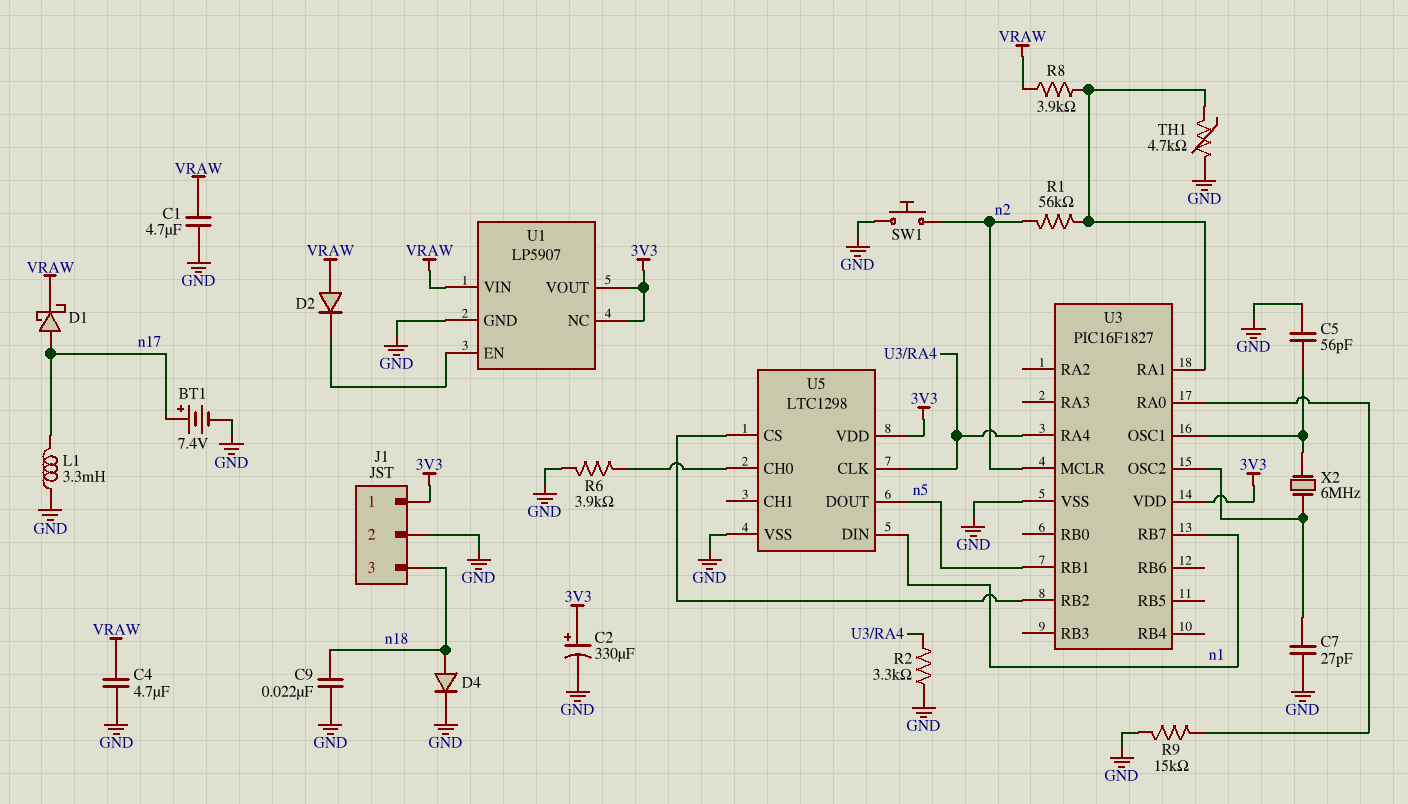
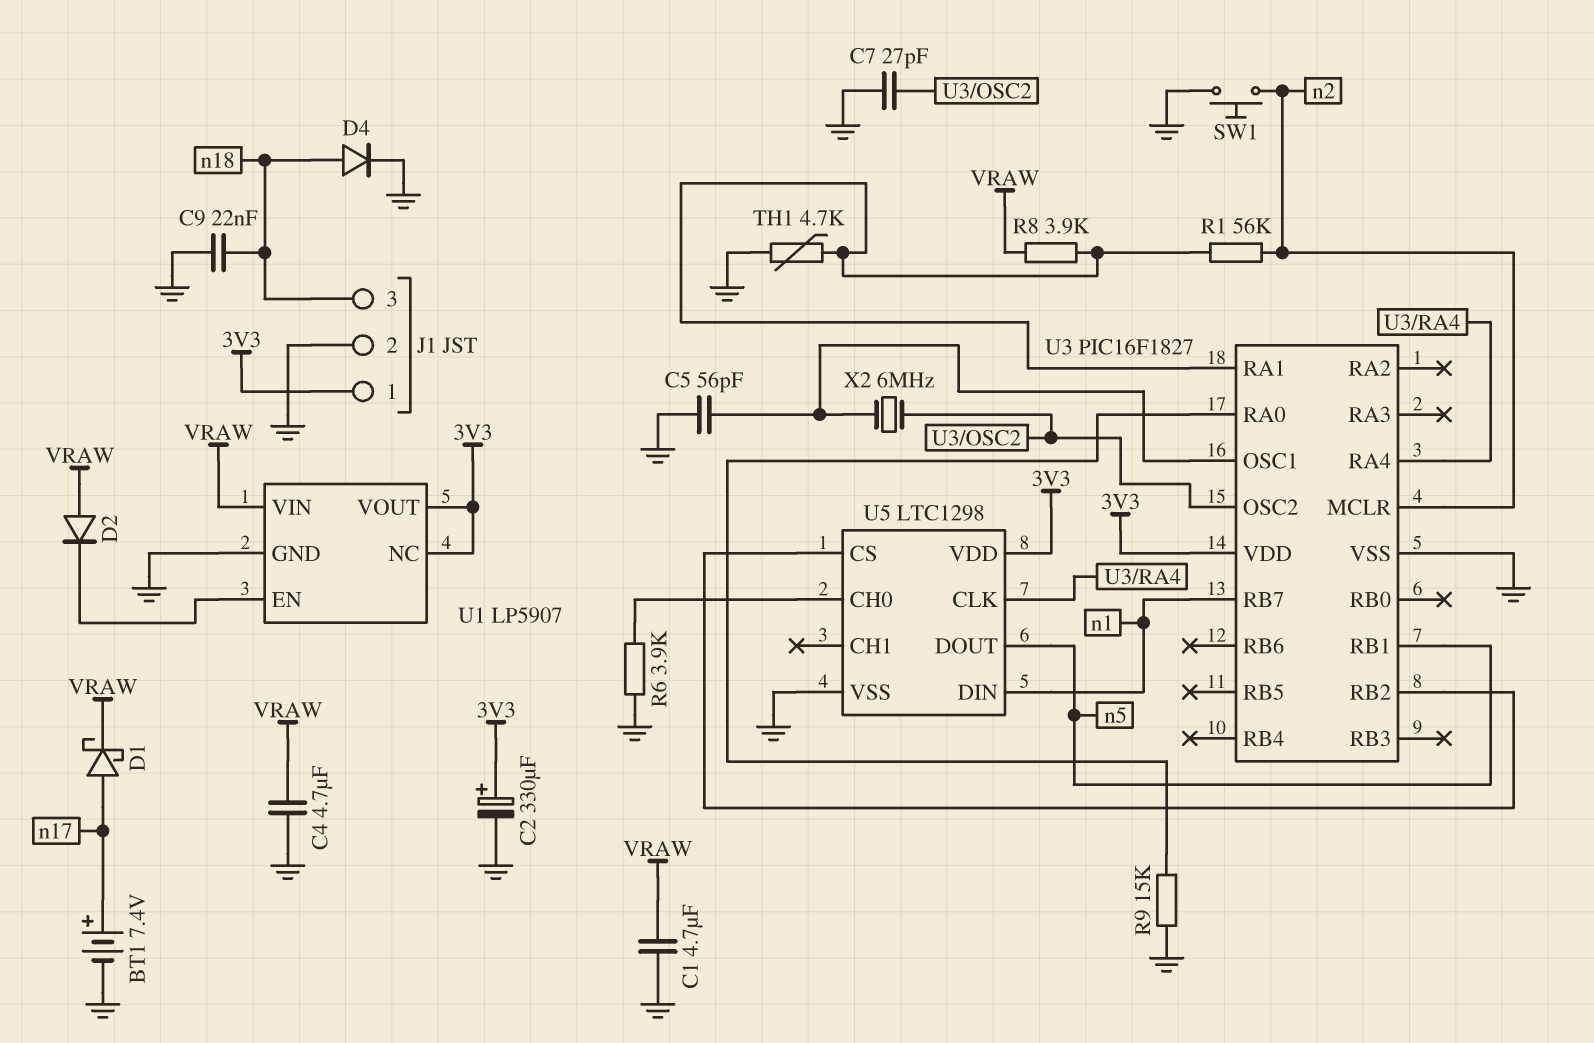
L1: 3.3mH (GND, n17) -> none
R2: 3.3k (GND, U3/RA4) -> none

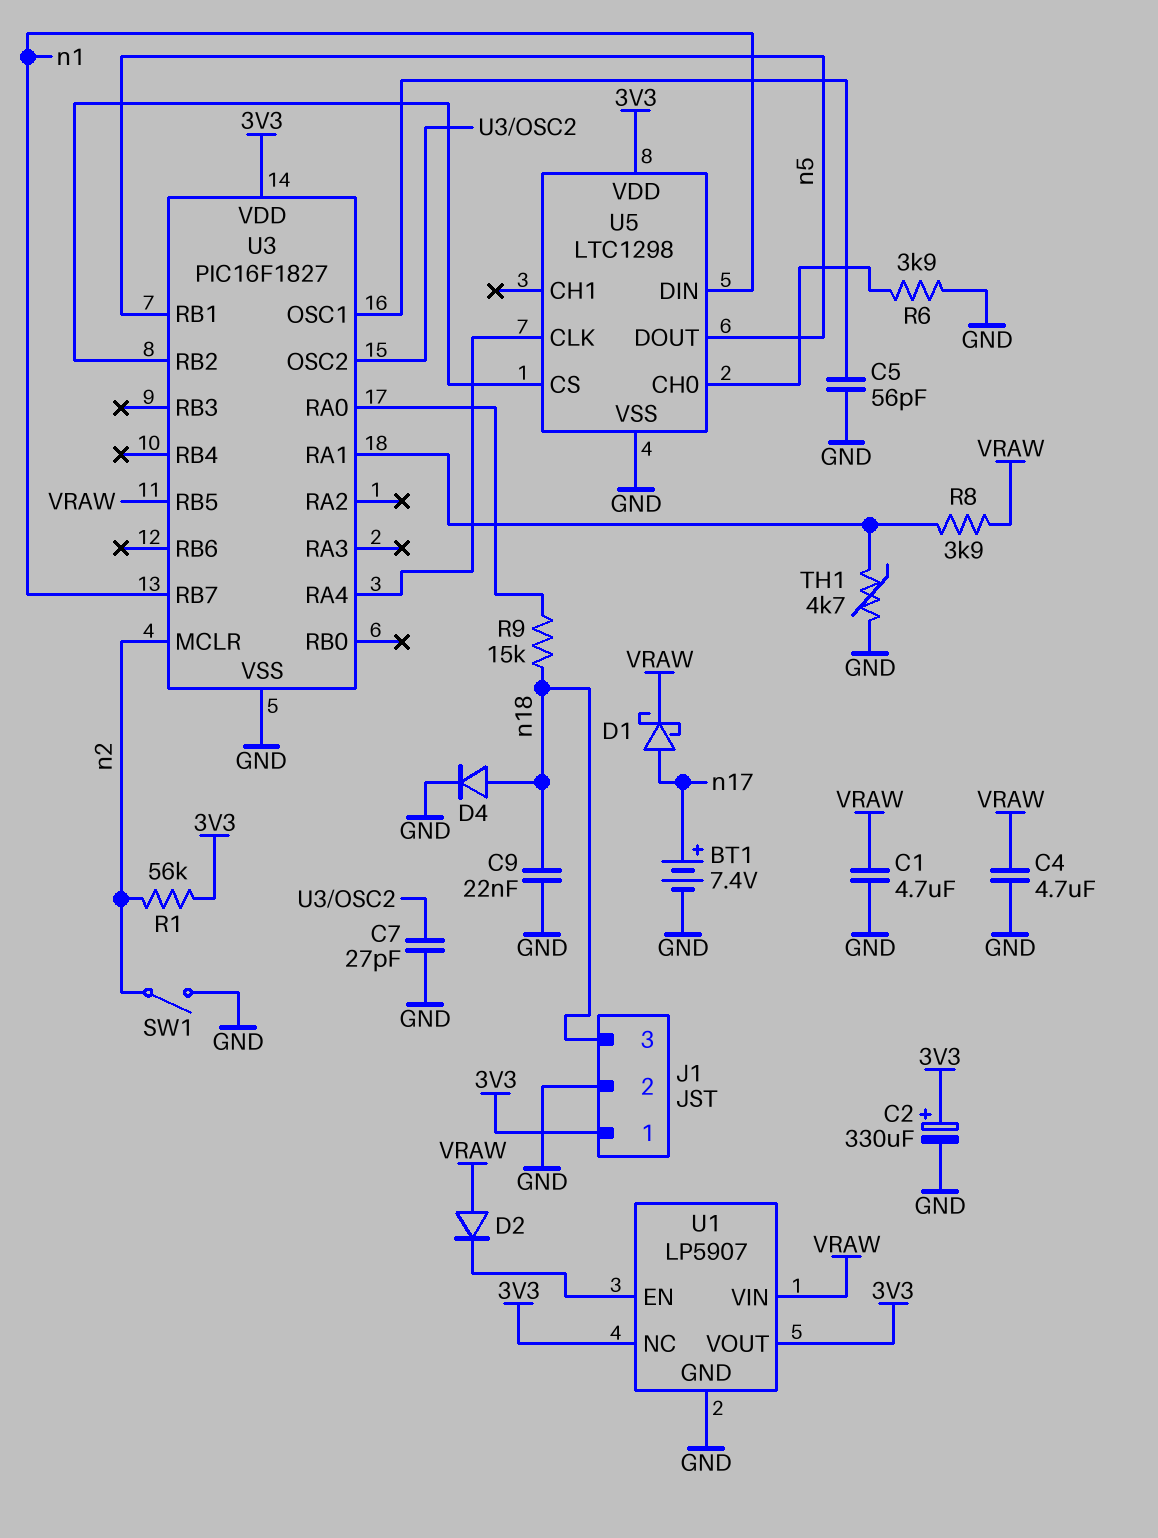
R1: 56k (U3/RA1, n2) -> 56k (3V3, n2)
R9: 15k (GND, U3/RA0) -> 15k (U3/RA0, n18)
SW1: button (GND, n2) -> switch (GND, n2)
U3 pin RB5: none -> VRAW
X2: 6MHz (U3/OSC1, U3/OSC2) -> none

